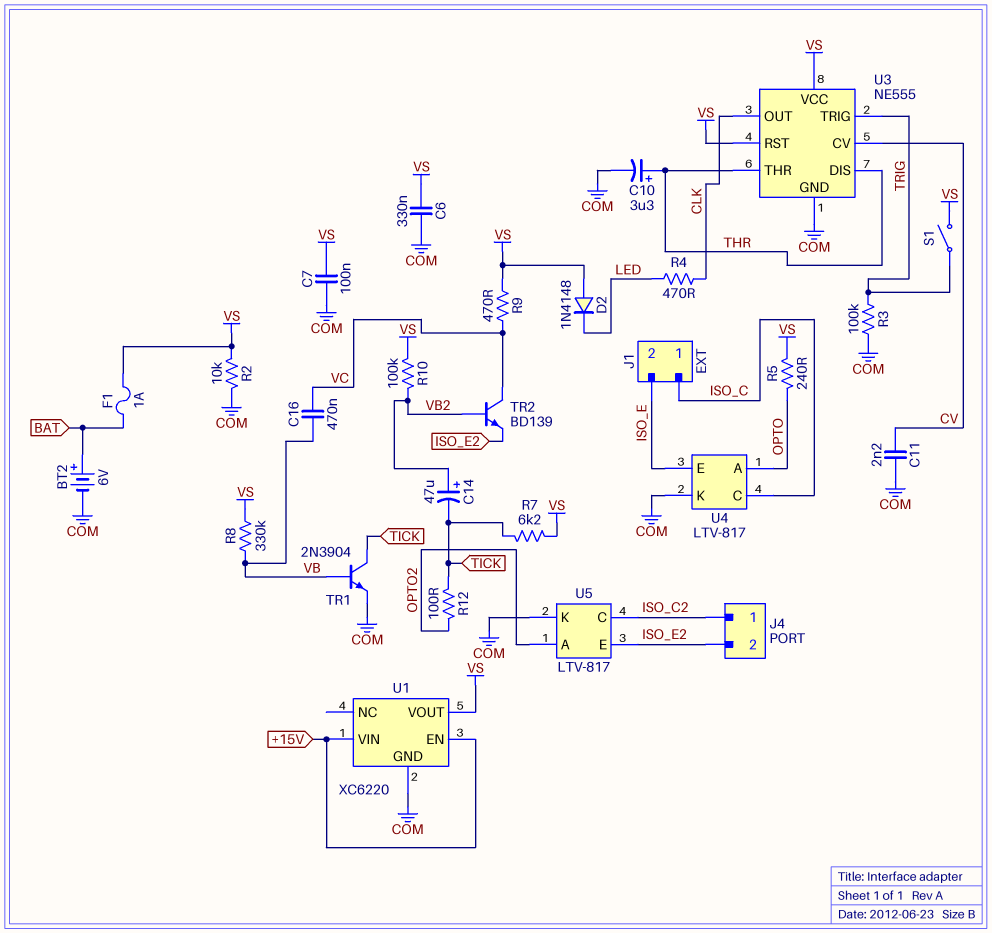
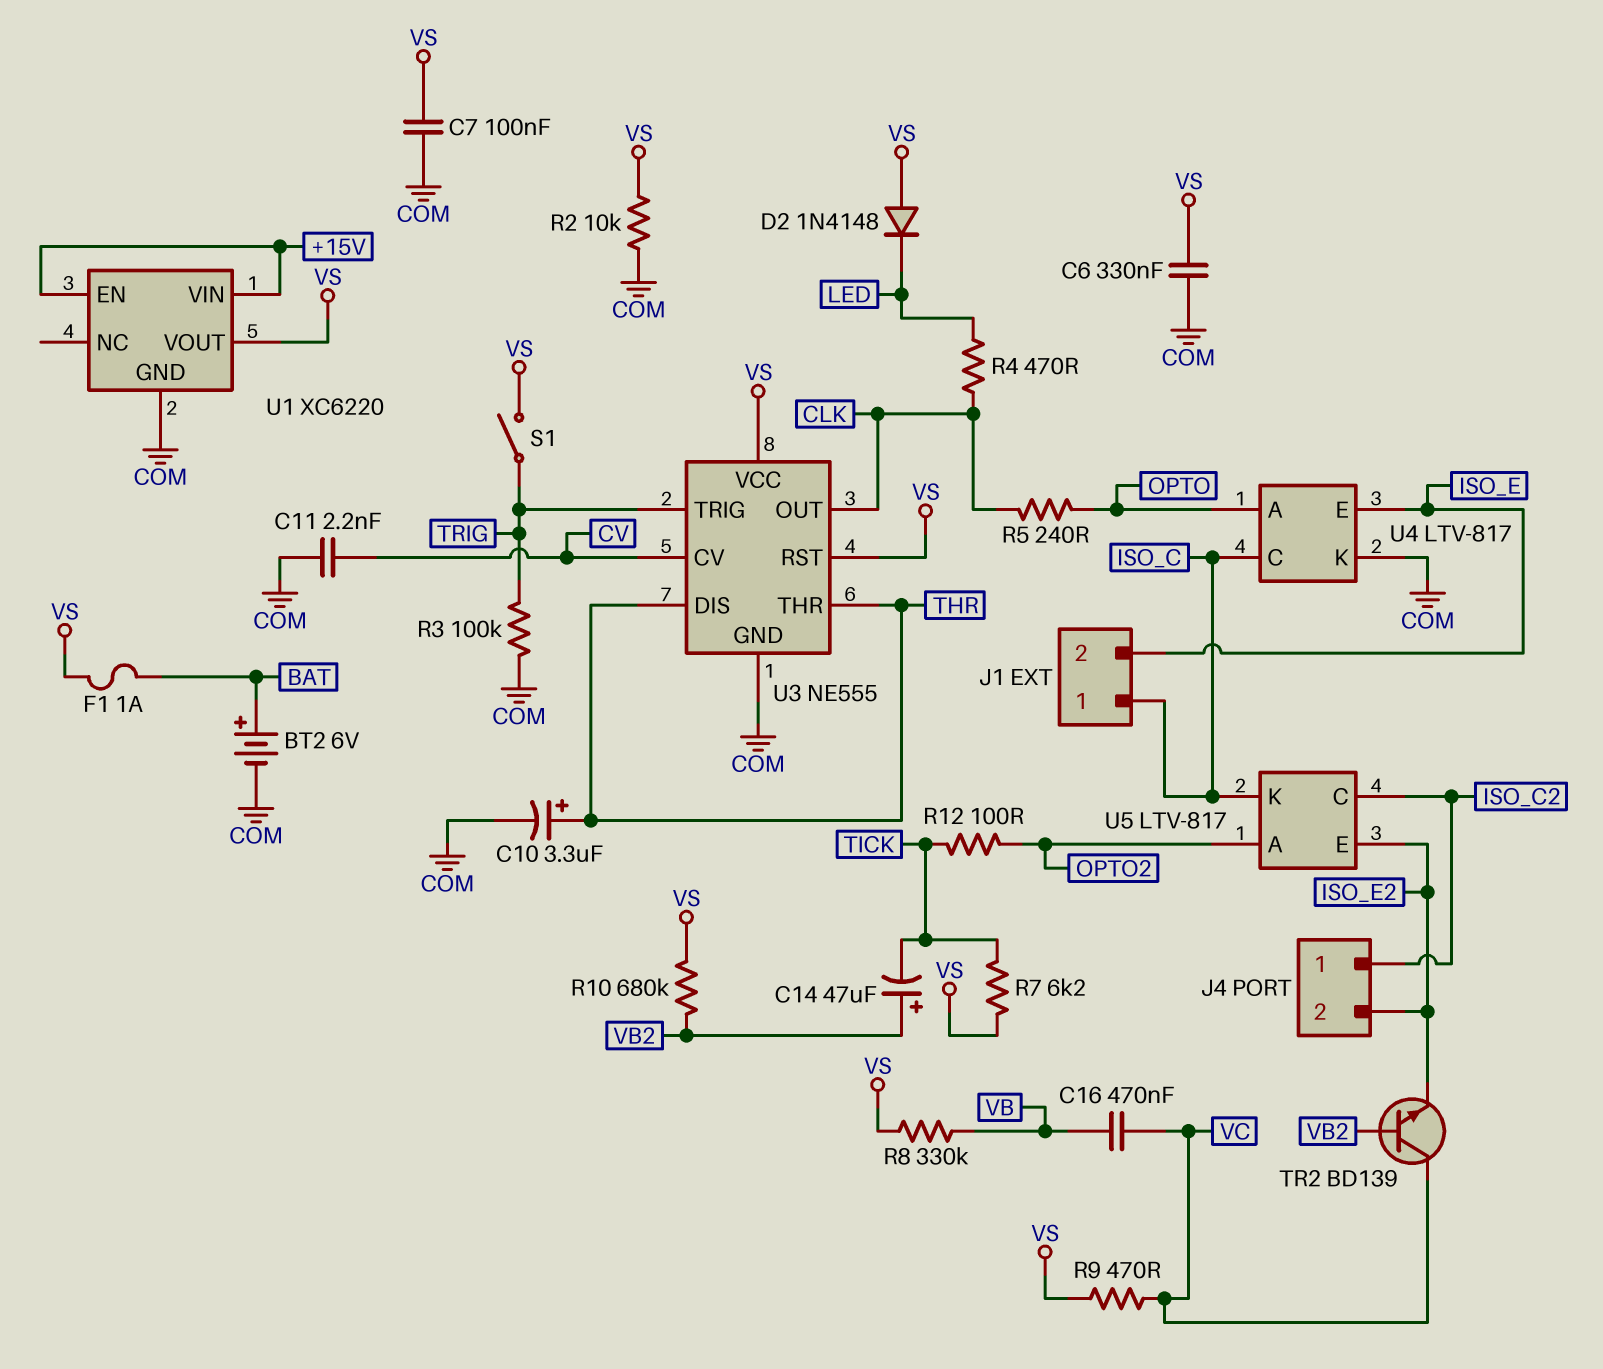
R5: 240 (OPTO, VS) -> 240 (CLK, OPTO)
R10: 100k (VB2, VS) -> 680k (VB2, VS)
TR1: NPN 2N3904 (B VB, C TICK, E COM) -> none
U5 pin K: COM -> ISO_C

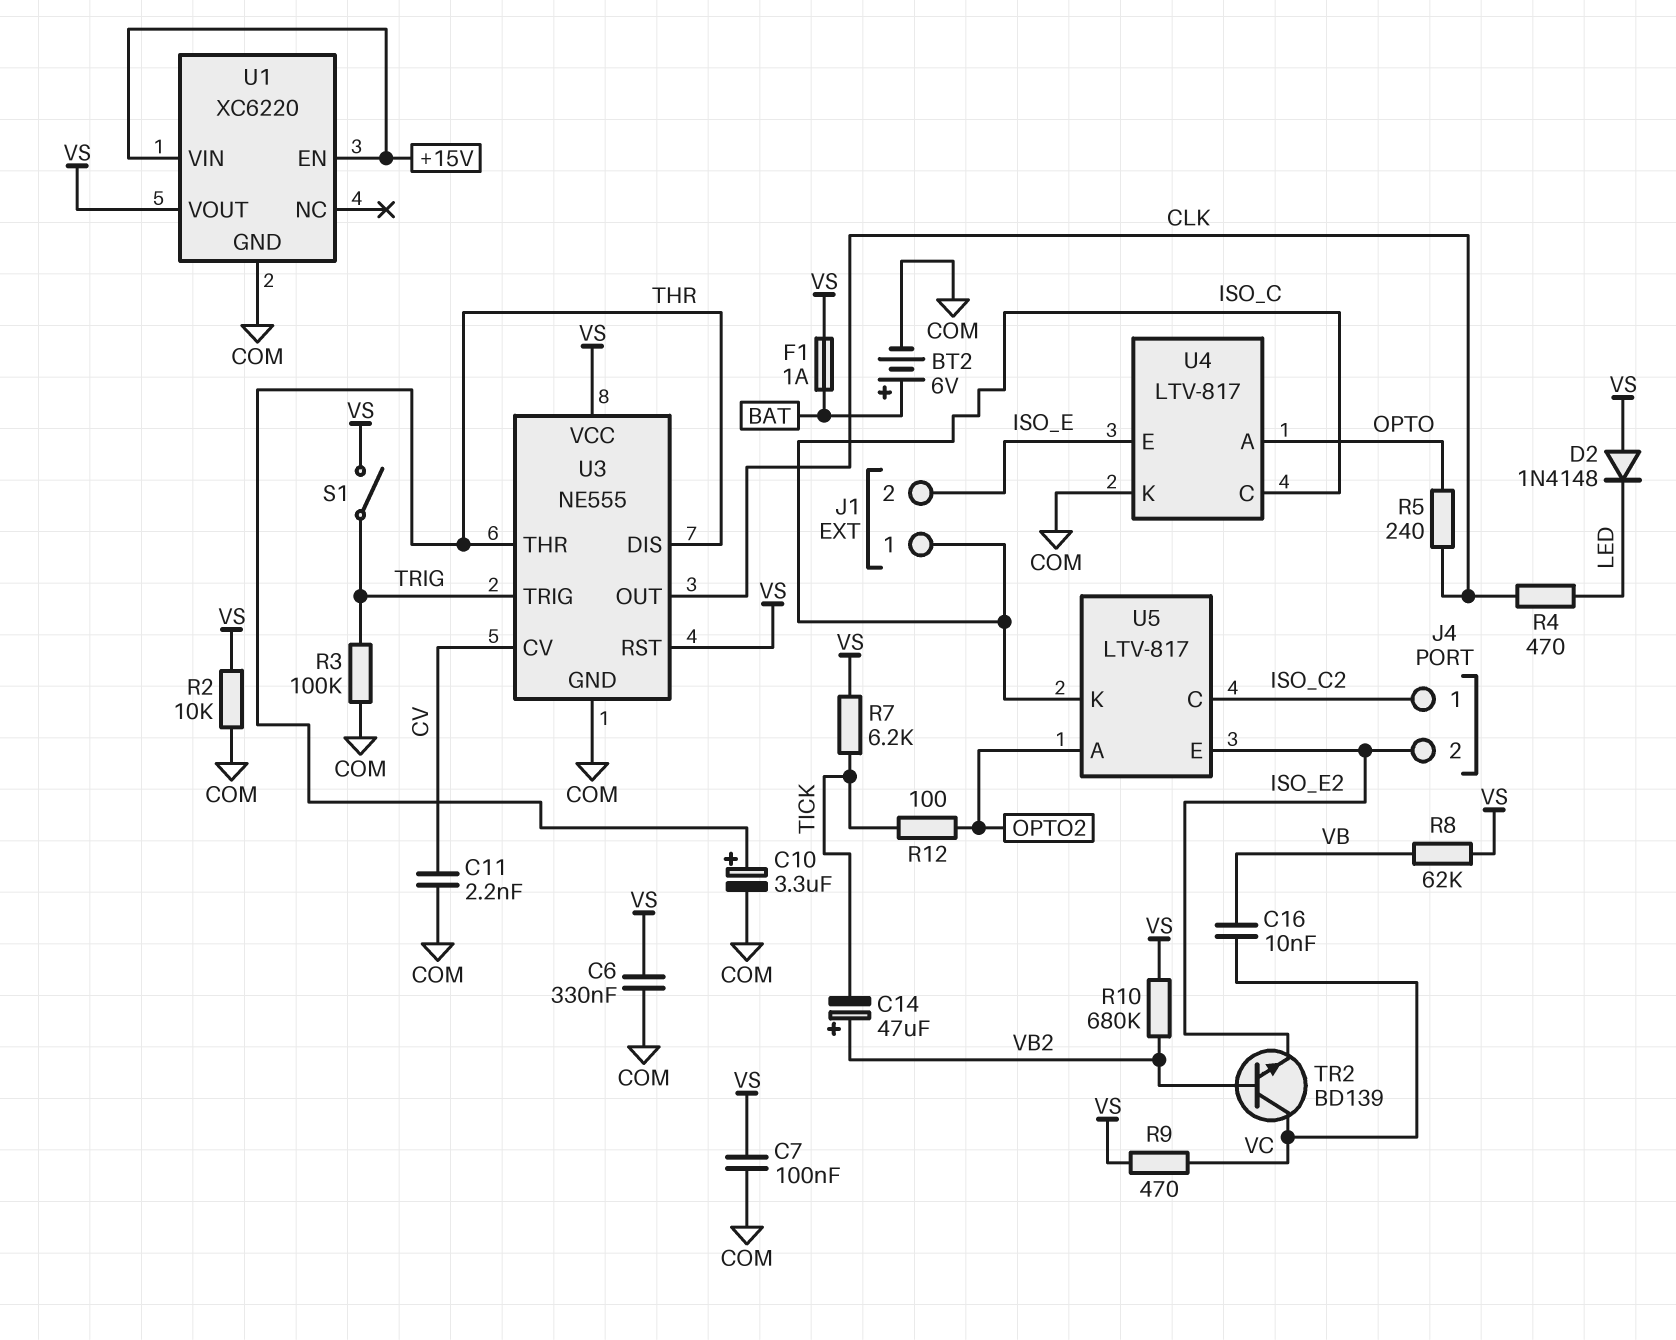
C16: 470nF (VB, VC) -> 10nF (VB, VC)
R8: 330k (VB, VS) -> 62k (VB, VS)

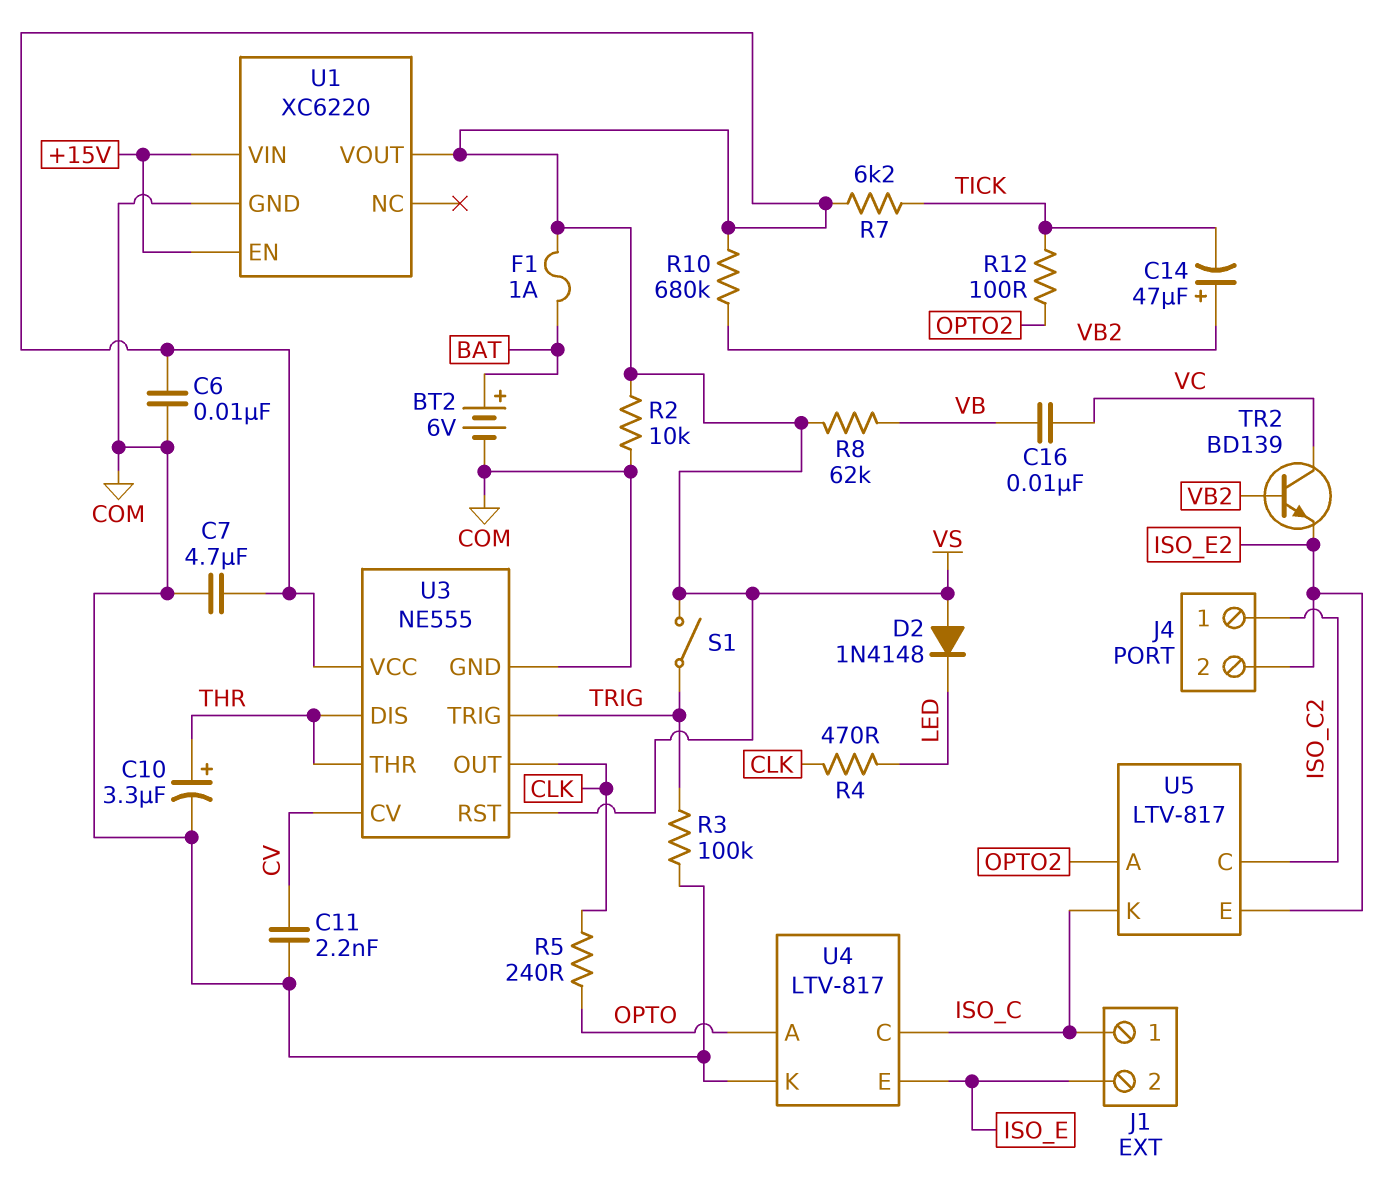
C6: 330nF (COM, VS) -> 10nF (COM, VS)
C7: 100nF (COM, VS) -> 4.7uF (COM, VS)
R9: 470 (VC, VS) -> none

